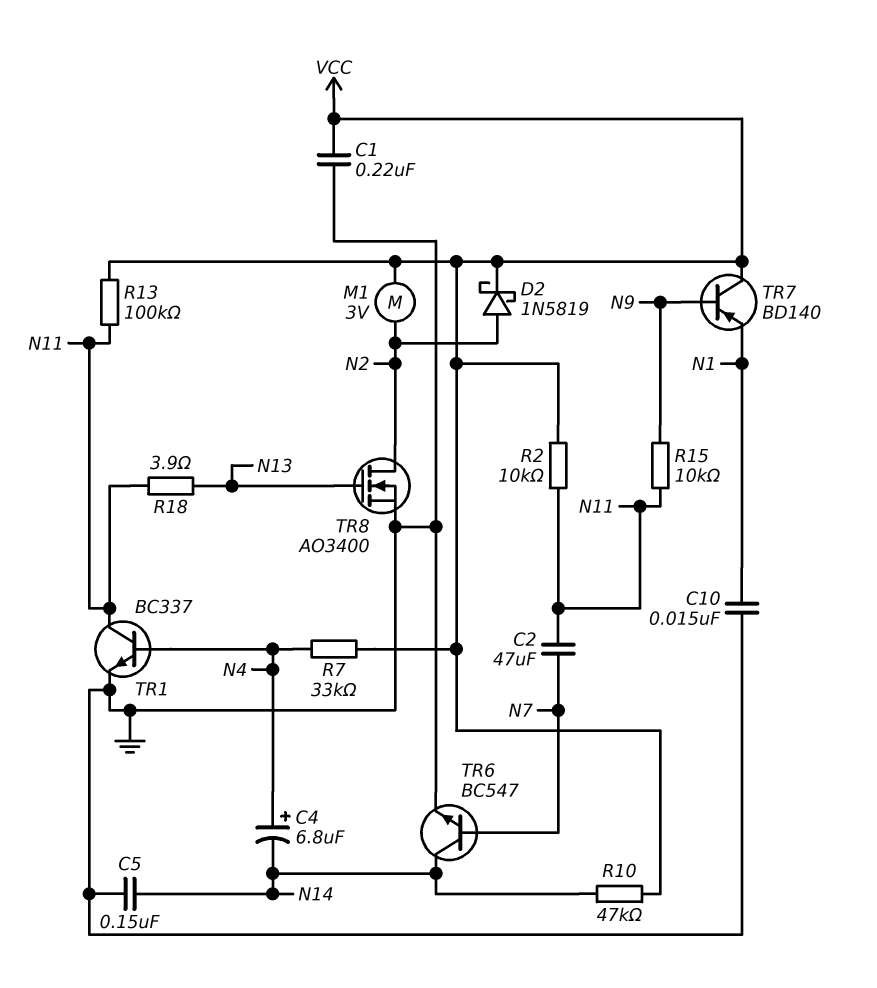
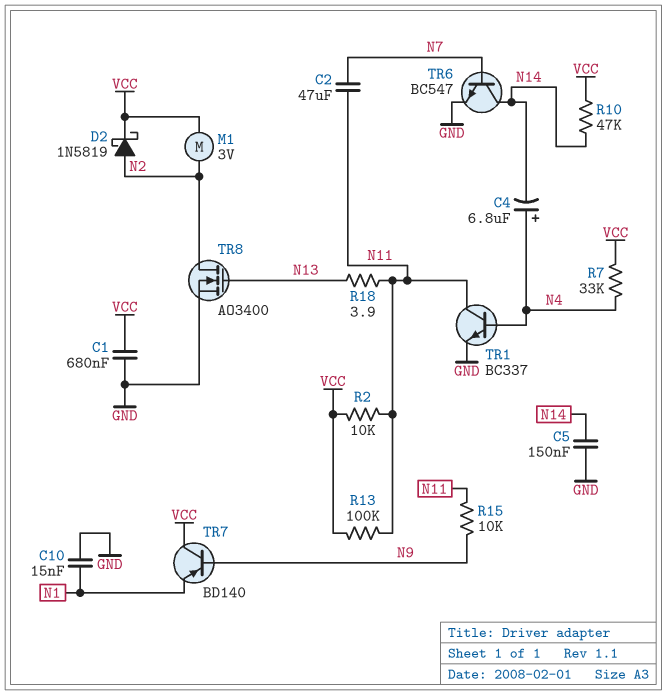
C1: 220nF (GND, VCC) -> 680nF (GND, VCC)

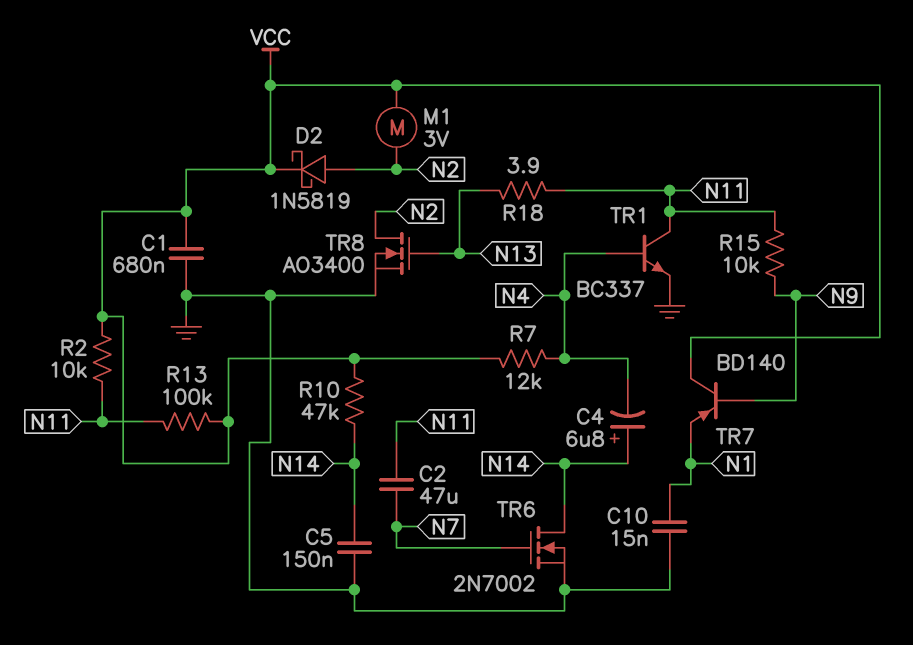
C4: 6.8uF (plus N4, minus N14) -> 6.8uF (plus N14, minus N4)
R7: 33k (N4, VCC) -> 12k (N4, VCC)
TR6: NPN BC547 (B N7, C N14, E GND) -> NMOS 2N7002 (G N7, D N14, S GND)

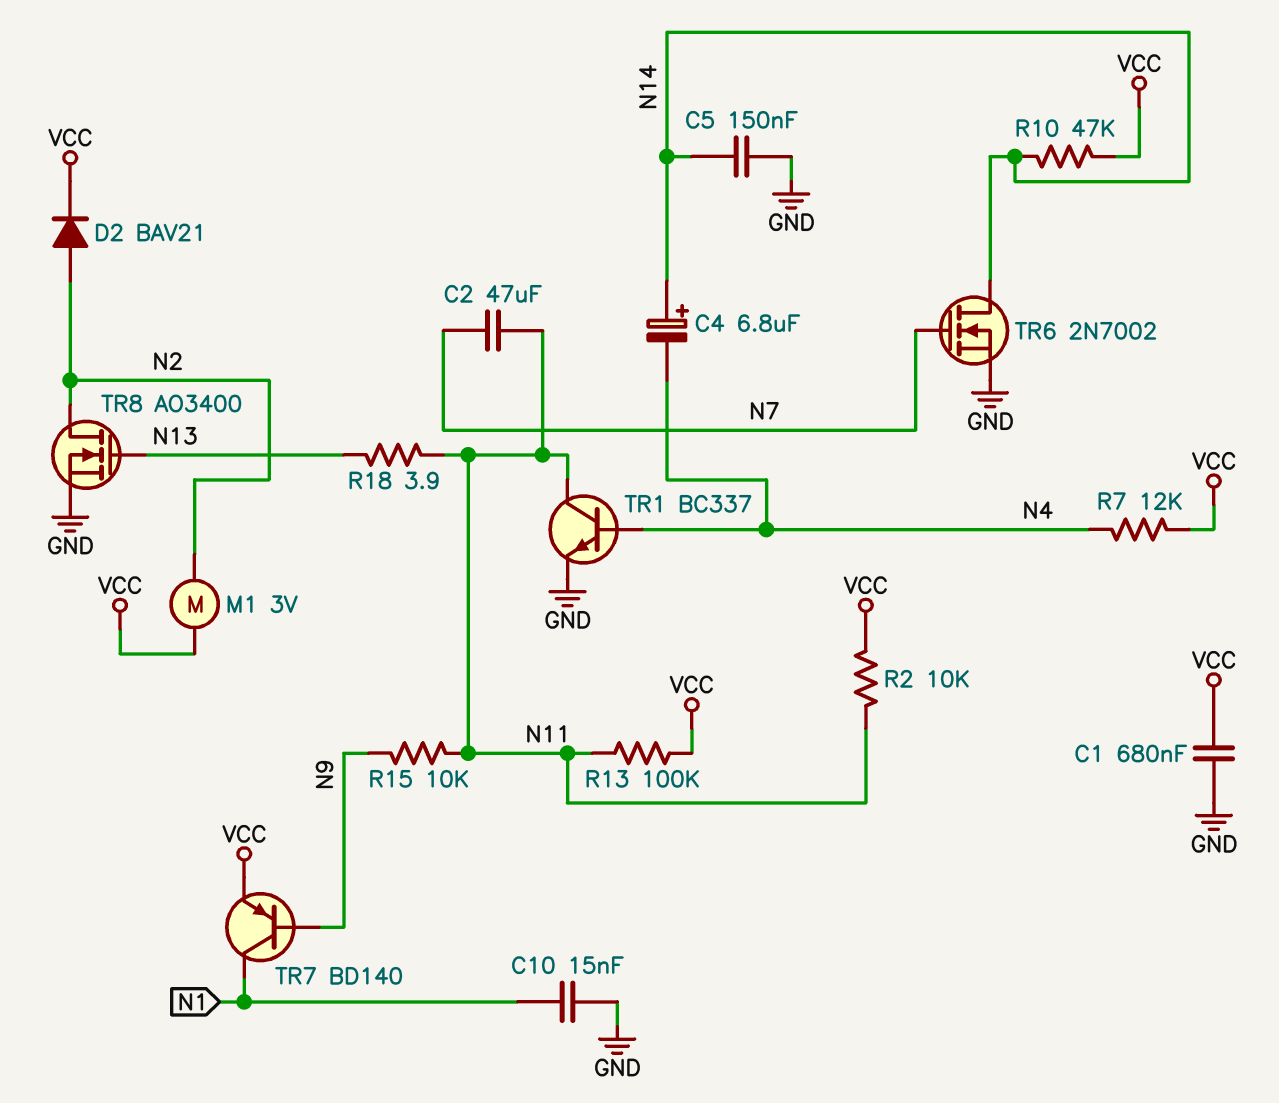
D2: schottky 1N5819 (A N2, K VCC) -> diode BAV21 (A N2, K VCC)
TR7: PNP BD140 (B N9, C VCC, E N1) -> PNP BD140 (B N9, C N1, E VCC)

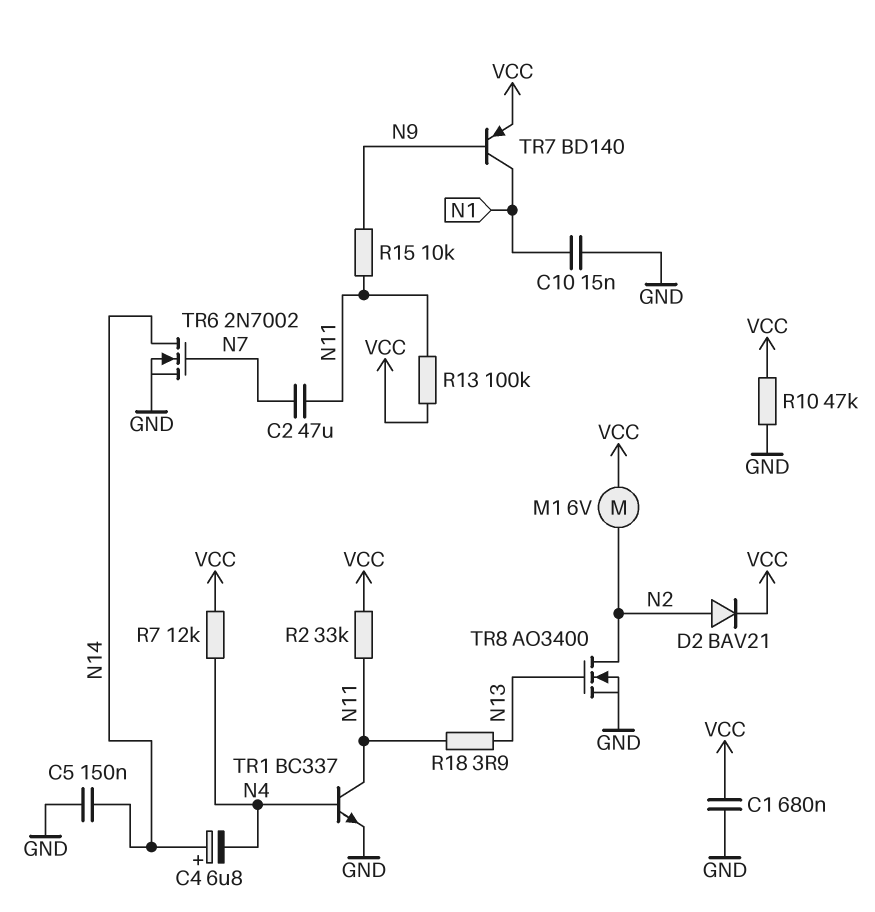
M1: motor 3V (N2, VCC) -> motor 6V (N2, VCC)
R2: 10k (N11, VCC) -> 33k (N11, VCC)
R10: 47k (N14, VCC) -> 47k (GND, VCC)

